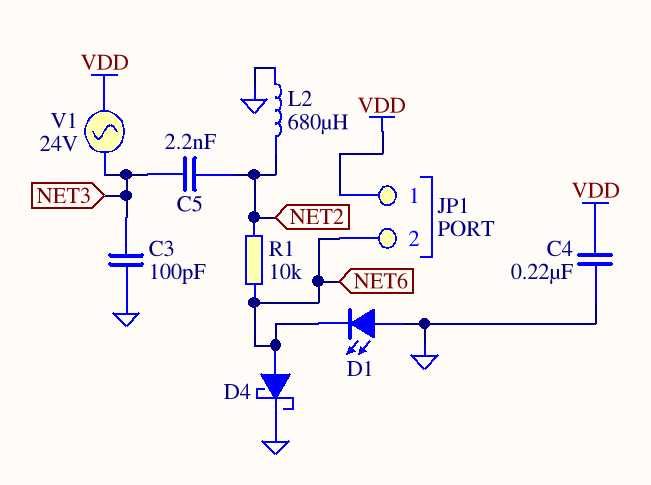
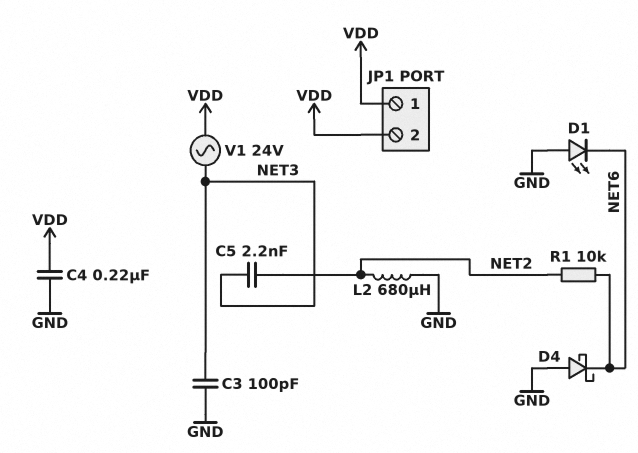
D4: schottky (A NET6, K GND) -> schottky (A GND, K NET6)
JP1 pin 2: NET6 -> VDD

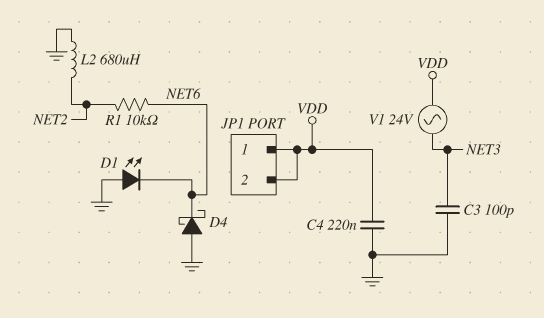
C5: 2.2nF (NET2, NET3) -> none

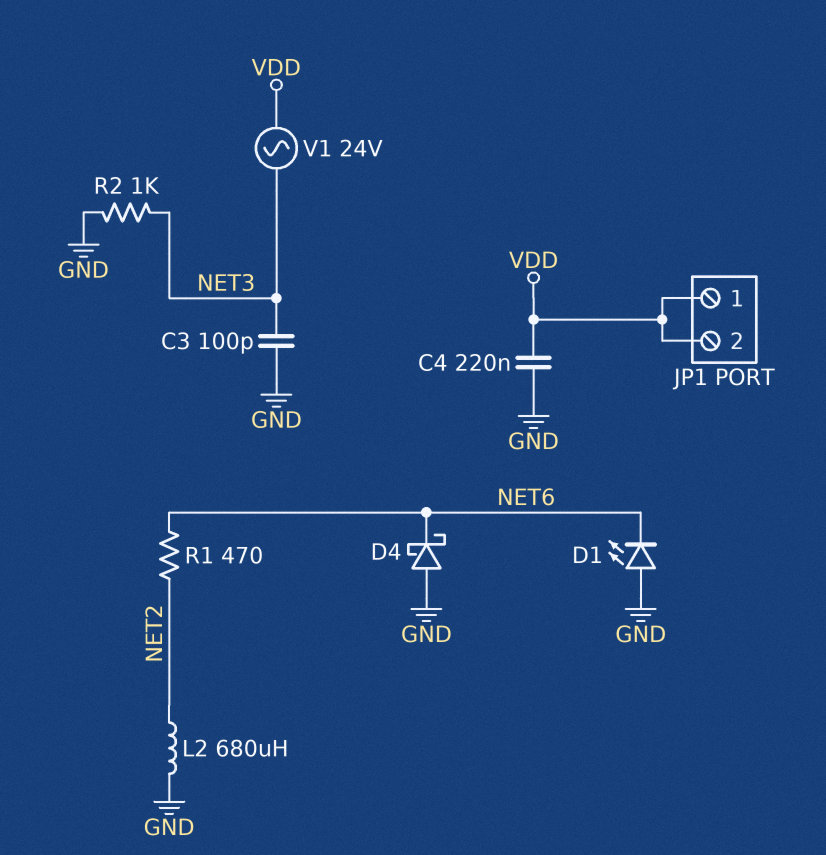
R1: 10k (NET2, NET6) -> 470 (NET2, NET6)
R2: none -> 1k (GND, NET3)

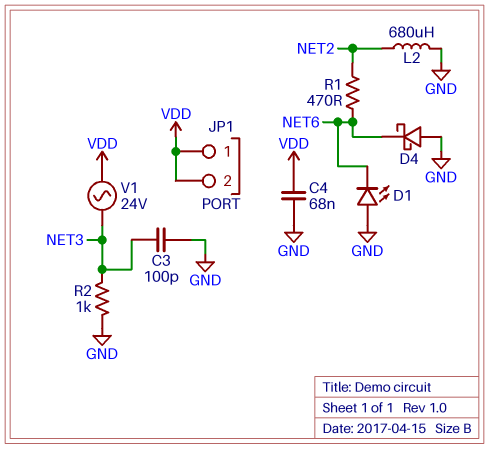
C4: 220nF (GND, VDD) -> 68nF (GND, VDD)

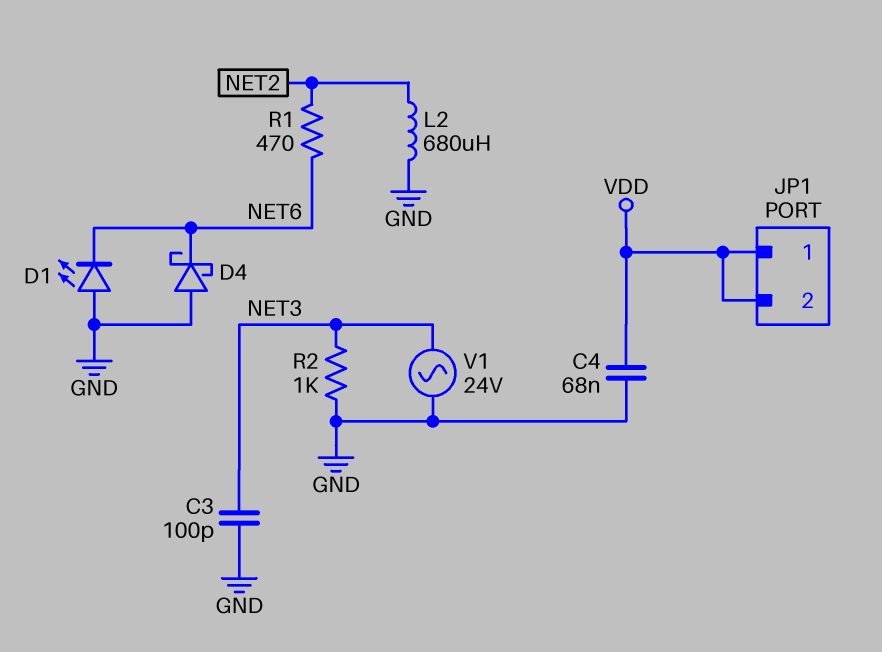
V1: AC 24V (NET3, VDD) -> AC 24V (GND, NET3)

